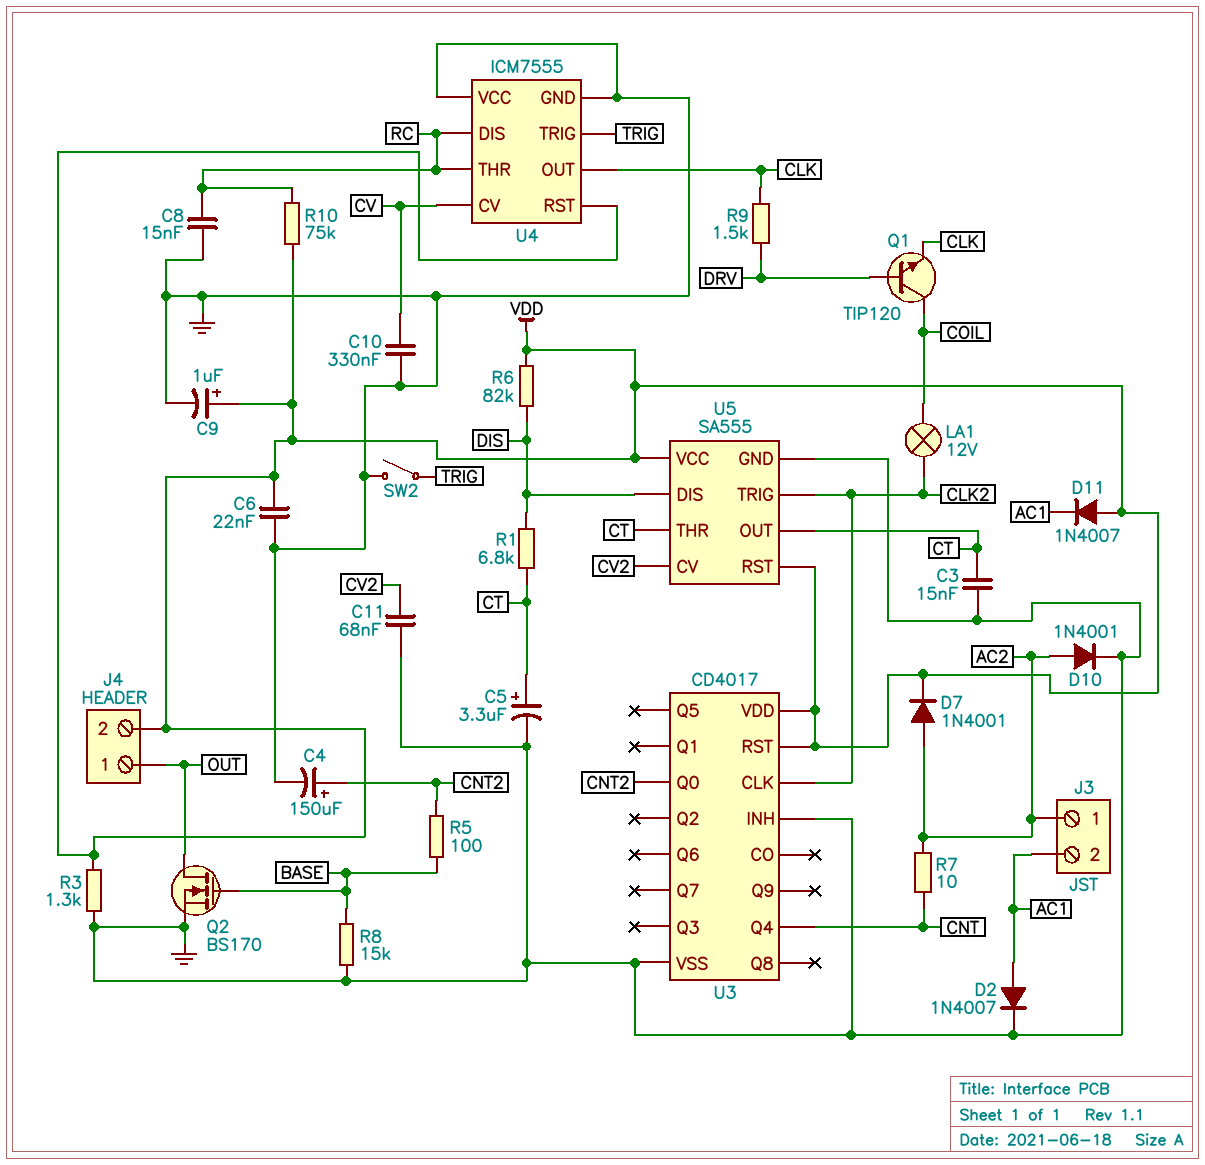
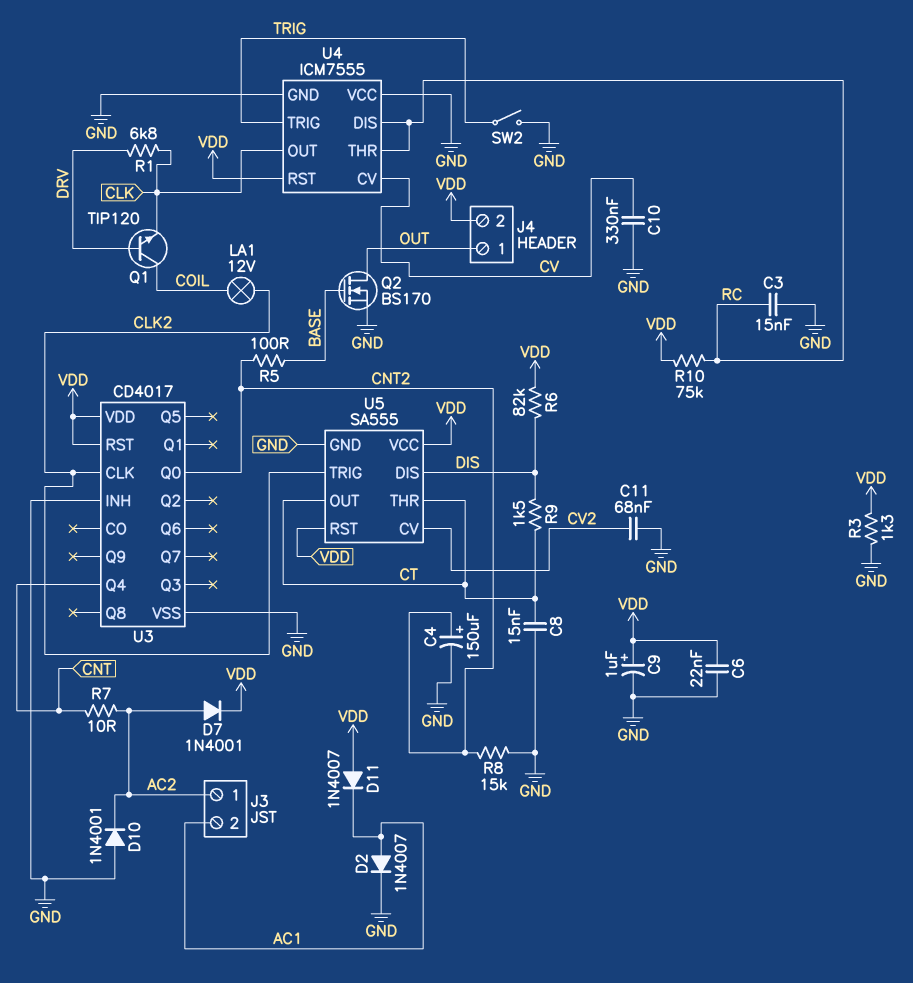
C3: 15nF (CT, GND) -> 15nF (GND, RC)
C5: 3.3uF (plus CT, minus GND) -> none
C8: 15nF (GND, RC) -> 15nF (CT, GND)
D10: diode 1N4001 (A AC2, K GND) -> diode 1N4001 (A GND, K AC2)
R1: 6.8k (CT, DIS) -> 6.8k (CLK, DRV)
R8: 15k (BASE, GND) -> 15k (CNT2, GND)
R9: 1.5k (CLK, DRV) -> 1.5k (CT, DIS)

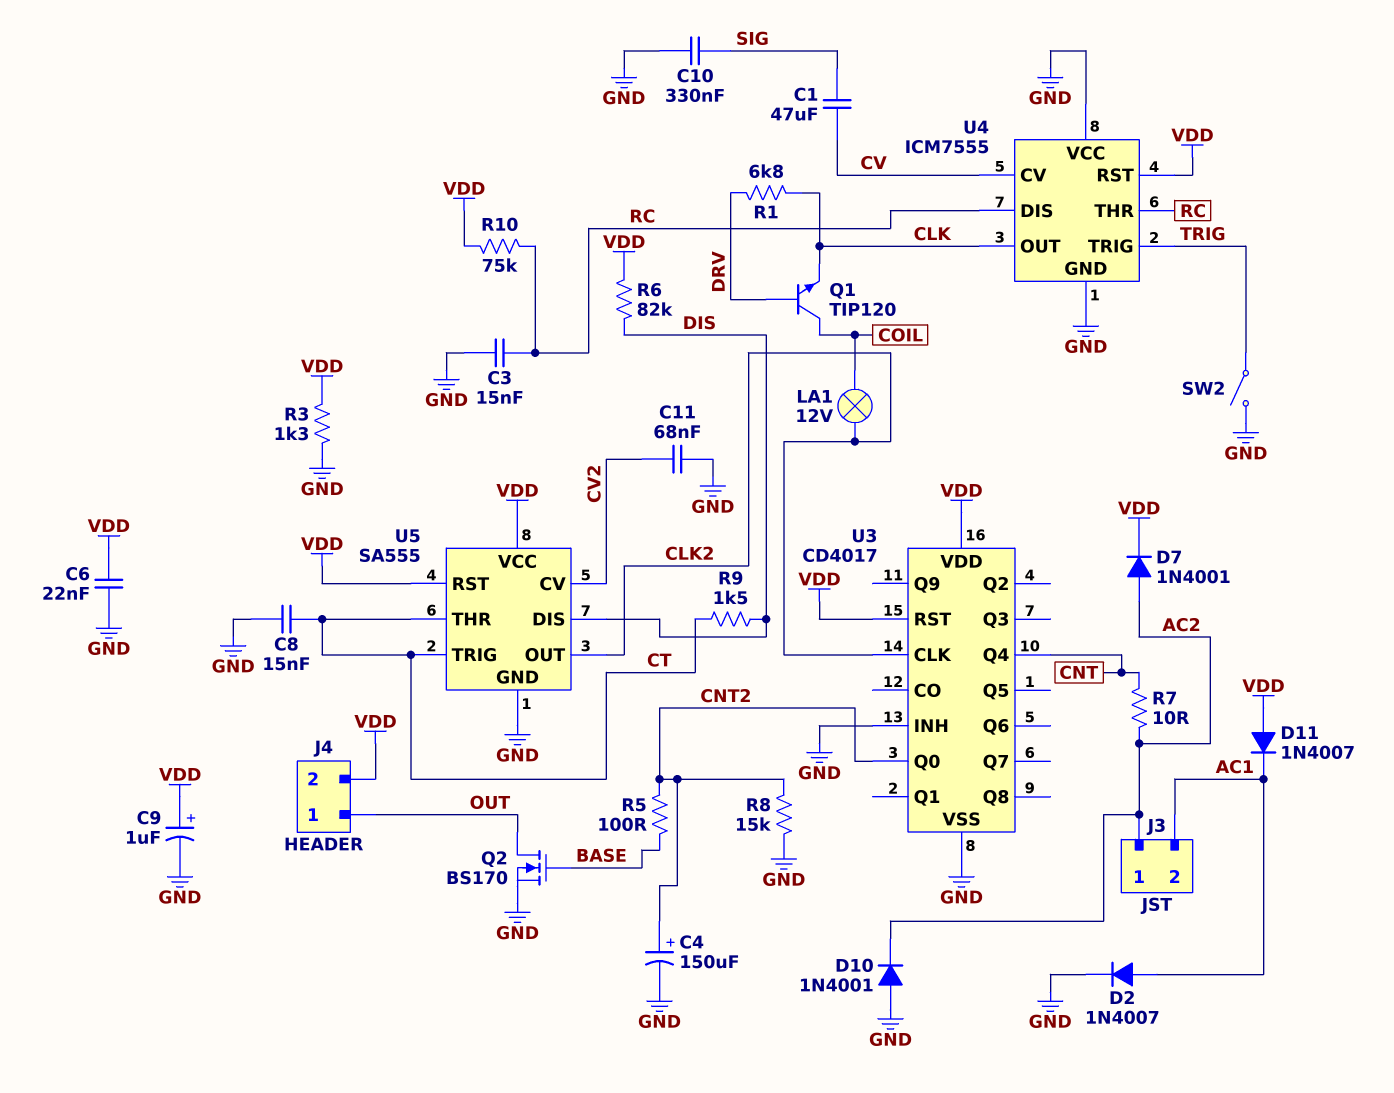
C1: none -> 47uF (CV, SIG)
C10: 330nF (CV, GND) -> 330nF (GND, SIG)
U5 pin OUT: CT -> CLK2
U5 pin TRIG: CLK2 -> CT

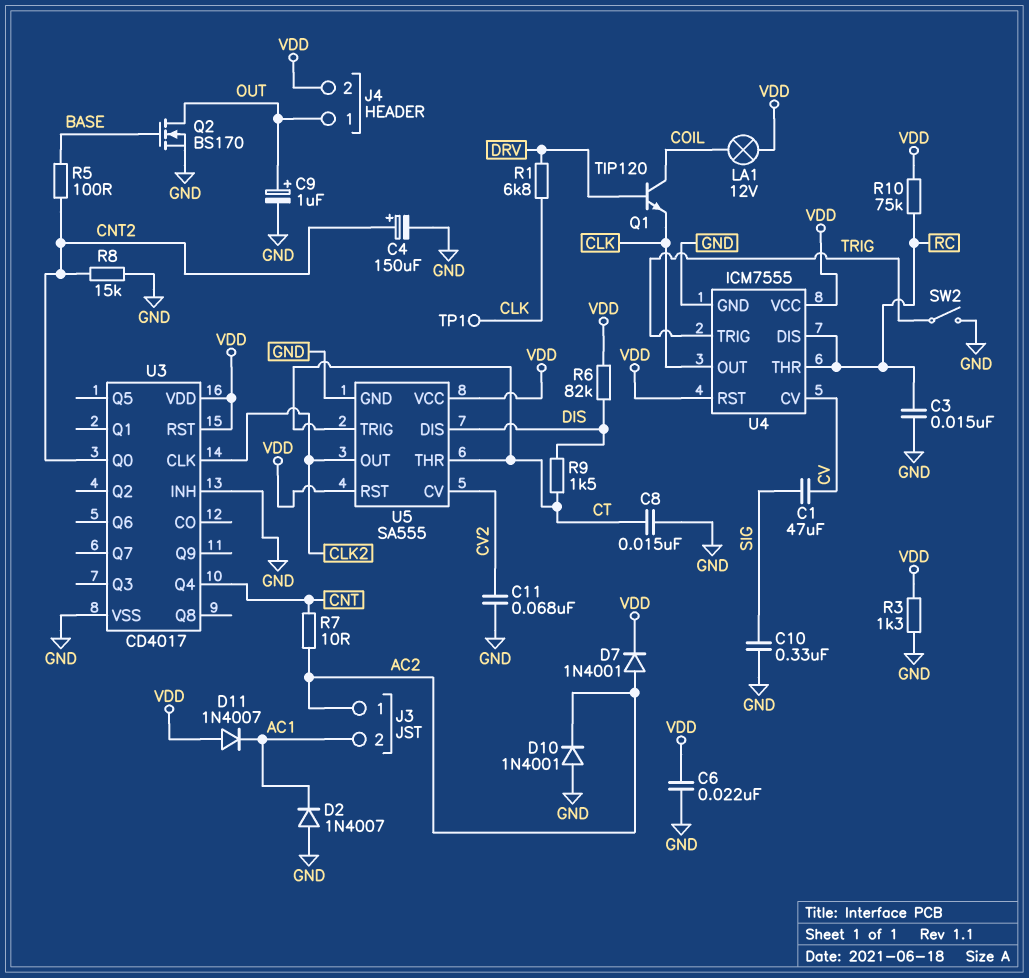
C9: 1uF (plus VDD, minus GND) -> 1uF (plus OUT, minus GND)
D2: diode 1N4007 (A AC1, K GND) -> diode 1N4007 (A GND, K AC1)
LA1: lamp 12V (CLK2, COIL) -> lamp 12V (COIL, VDD)
TP1: none -> test point (CLK)
U4 pin VCC: GND -> VDD

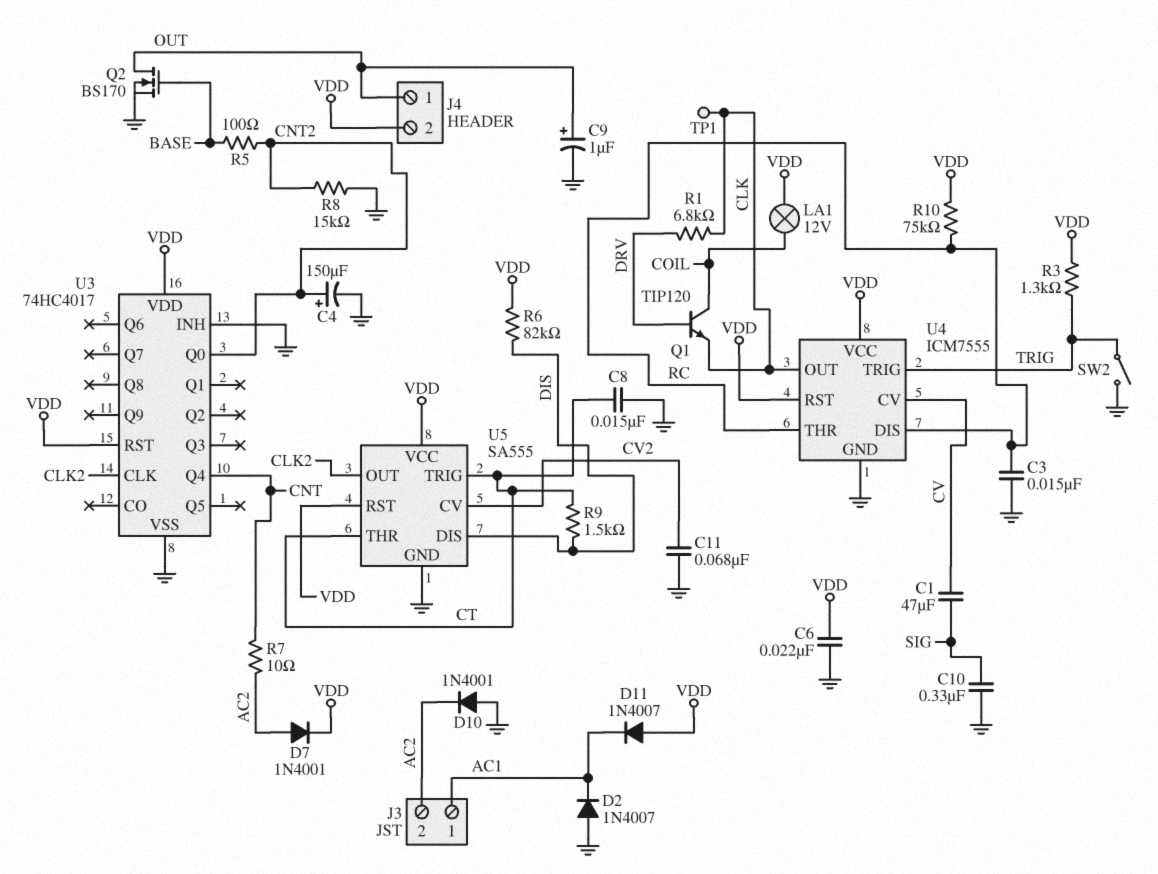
J3 pin 1: AC2 -> AC1
J3 pin 2: AC1 -> AC2
R3: 1.3k (GND, VDD) -> 1.3k (TRIG, VDD)
U3: CD4017 -> 74HC4017

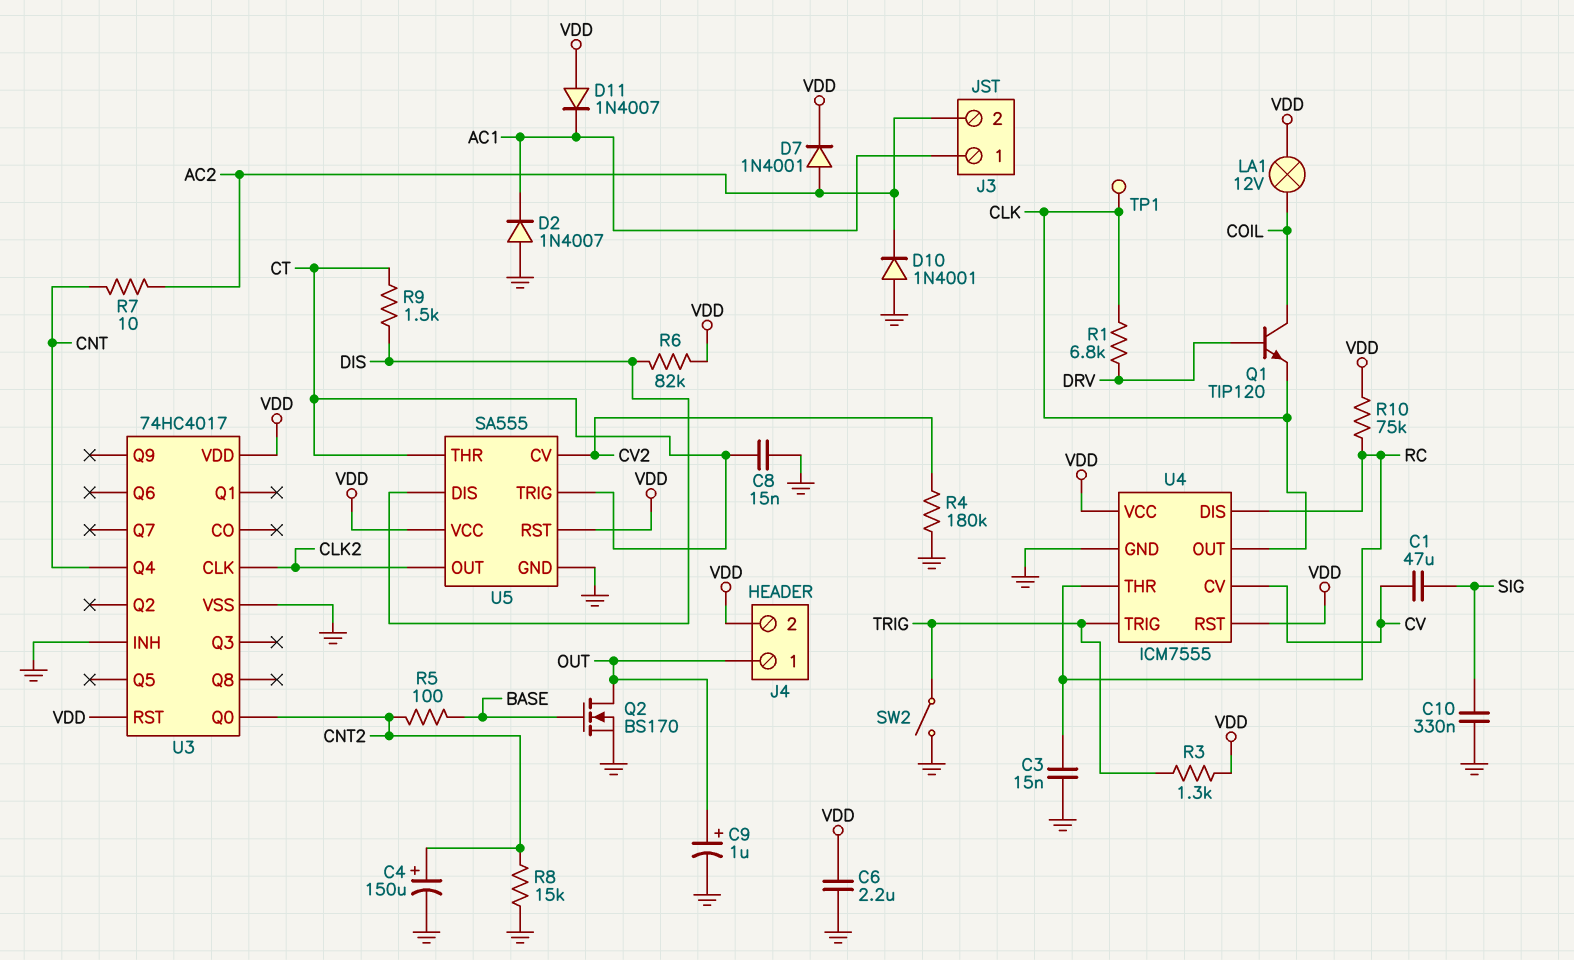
C6: 22nF (GND, VDD) -> 2.2uF (GND, VDD)
C11: 68nF (CV2, GND) -> none
R4: none -> 180k (CV2, GND)

